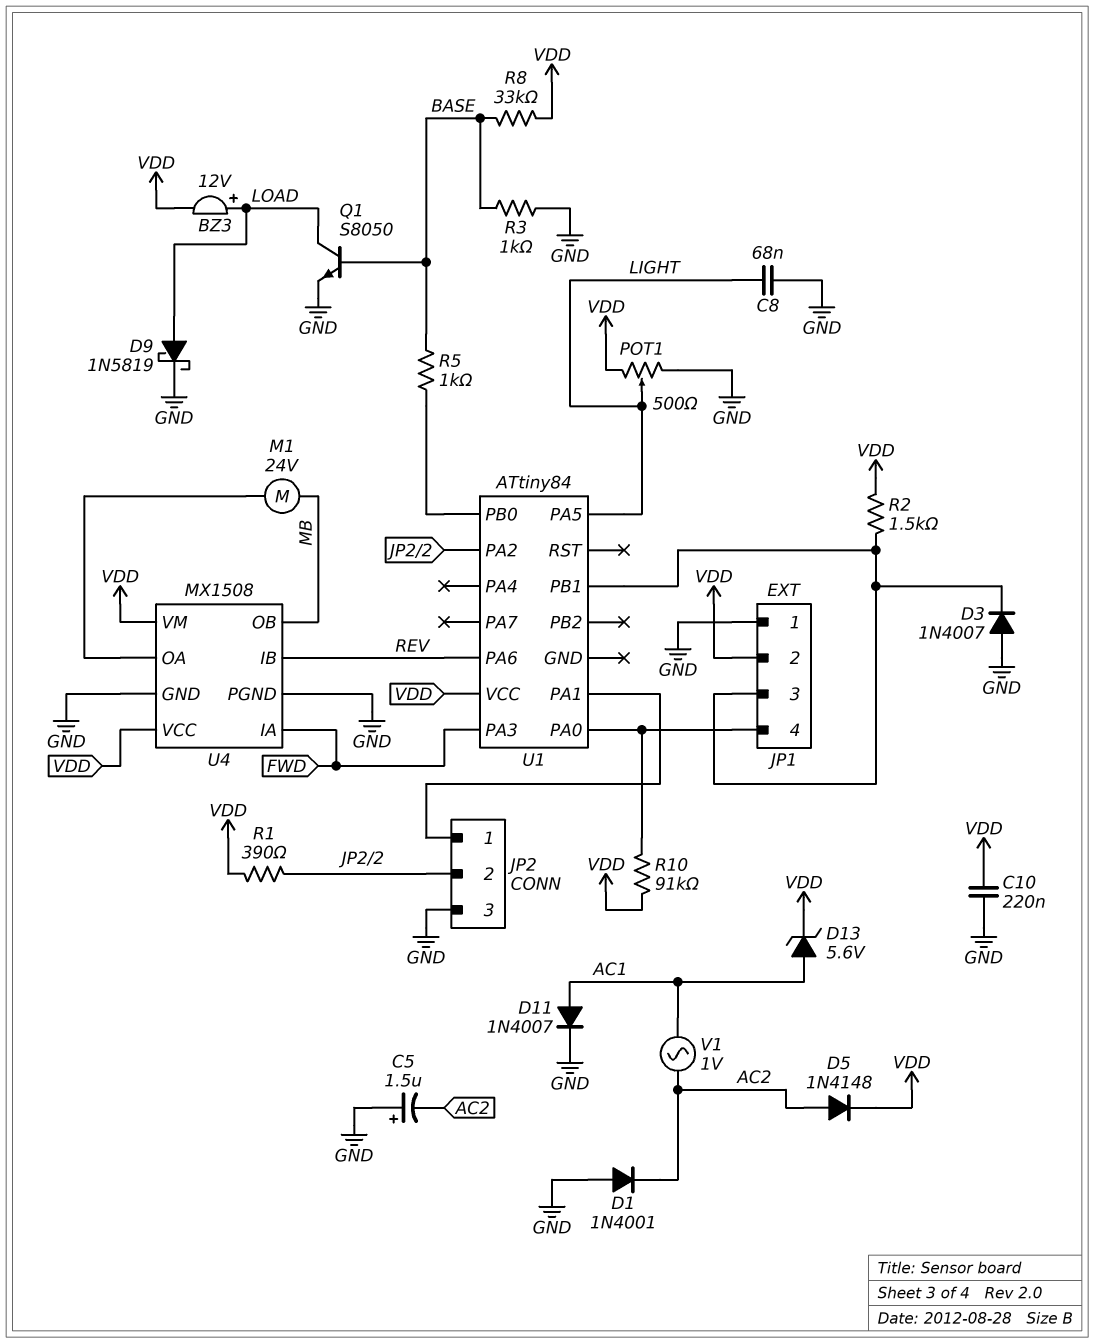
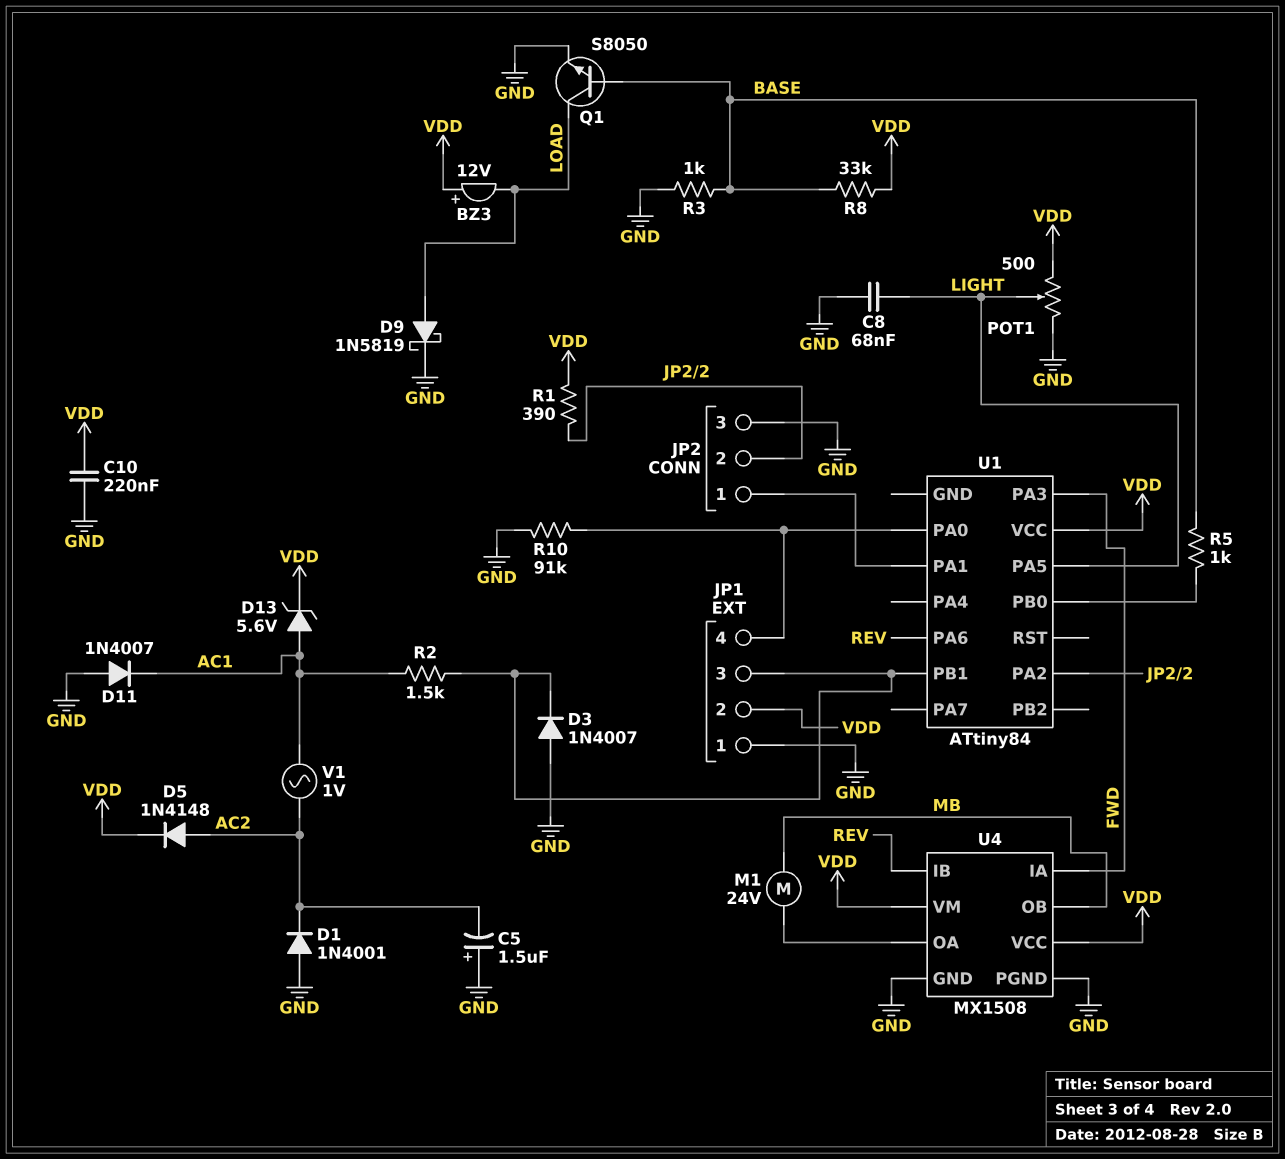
BZ3: buzzer 12V (plus LOAD, minus VDD) -> buzzer 12V (plus VDD, minus LOAD)
D11: diode 1N4007 (A AC1, K GND) -> diode 1N4007 (A GND, K AC1)
R2: 1.5k (JP1/3, VDD) -> 1.5k (AC1, JP1/3)
R10: 91k (JP1/4, VDD) -> 91k (GND, JP1/4)

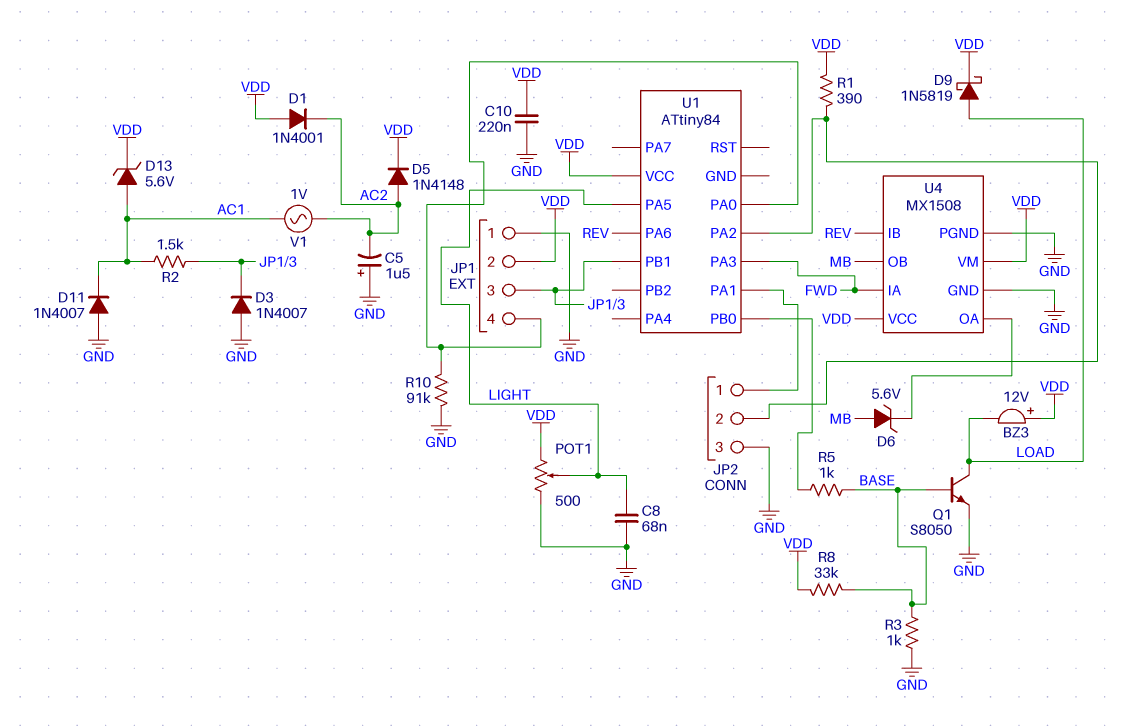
D1: diode 1N4001 (A GND, K AC2) -> diode 1N4001 (A VDD, K AC2)
D6: none -> zener 5.6V (A MB, K U4/OA)
D9: schottky 1N5819 (A LOAD, K GND) -> schottky 1N5819 (A LOAD, K VDD)
M1: motor 24V (MB, U4/OA) -> none

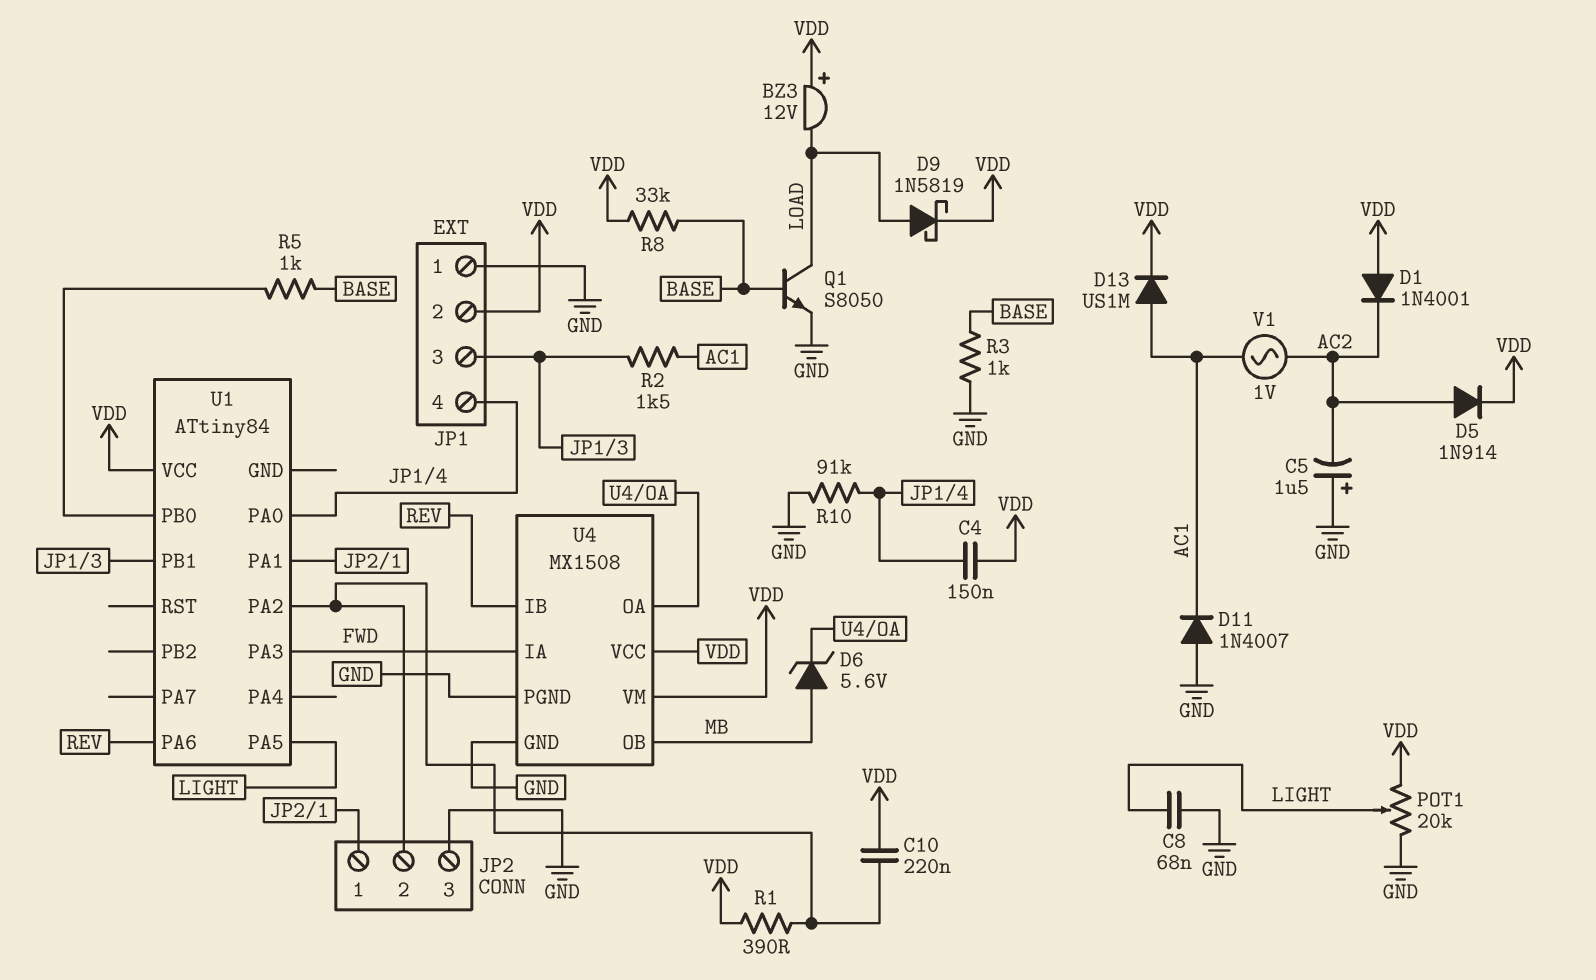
C4: none -> 150nF (JP1/4, VDD)
C10: 220nF (GND, VDD) -> 220nF (JP2/2, VDD)
D3: diode 1N4007 (A GND, K JP1/3) -> none
D5: diode 1N4148 (A AC2, K VDD) -> diode 1N914 (A AC2, K VDD)
D13: zener 5.6V (A AC1, K VDD) -> diode US1M (A AC1, K VDD)
POT1: 500 (GND, VDD, wiper LIGHT) -> 20k (GND, VDD, wiper LIGHT)

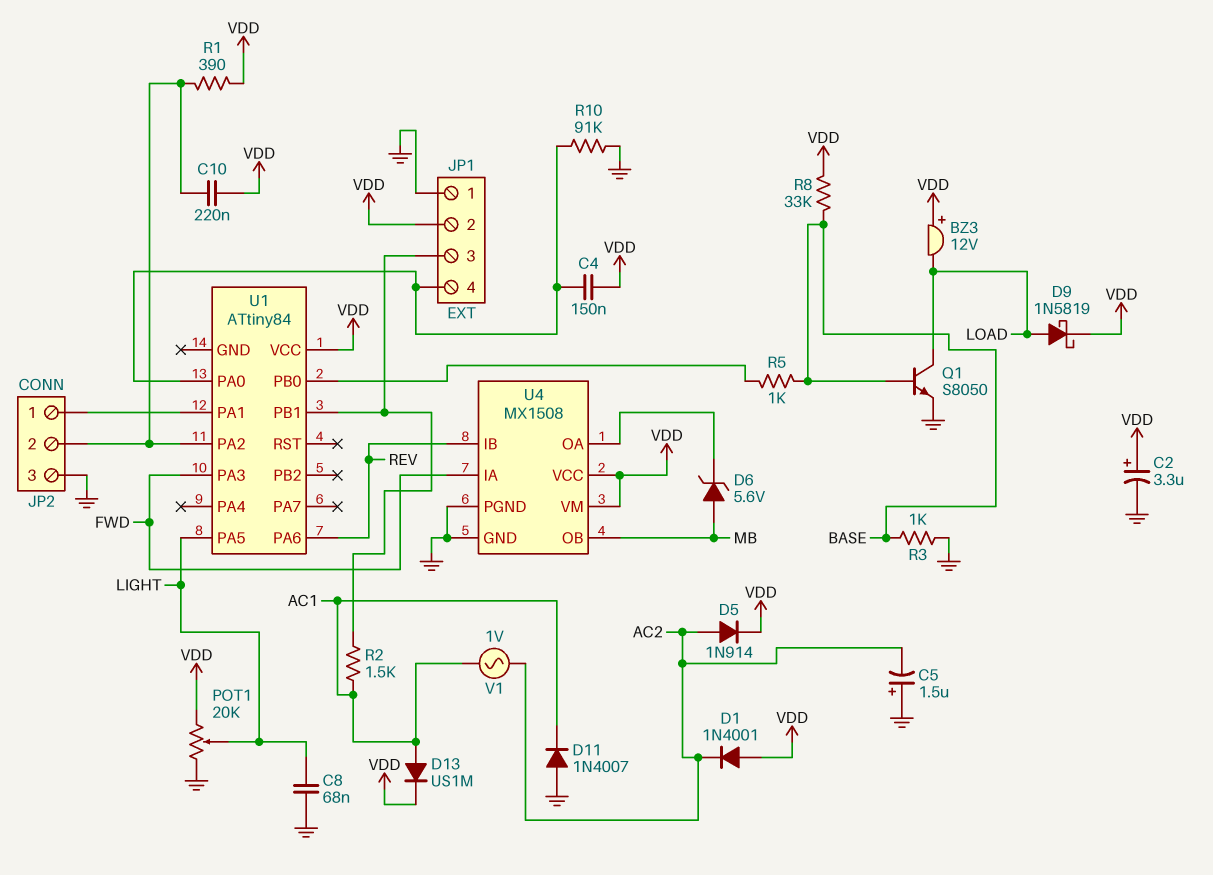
C2: none -> 3.3uF (plus VDD, minus GND)

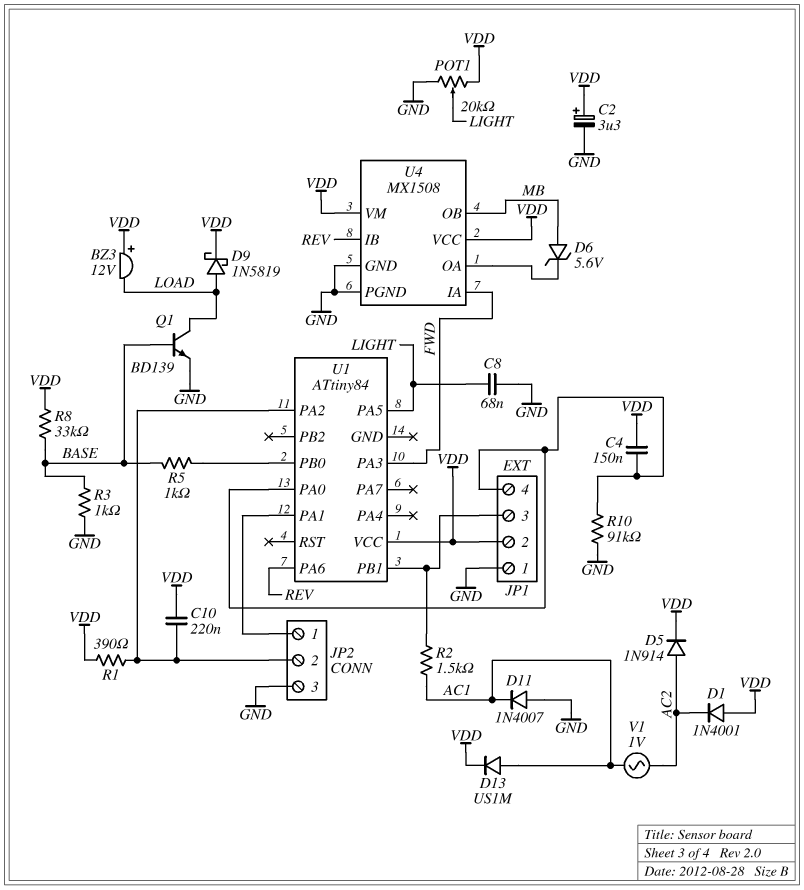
C5: 1.5uF (plus GND, minus AC2) -> none
Q1: NPN S8050 (B BASE, C LOAD, E GND) -> NPN BD139 (B BASE, C LOAD, E GND)

